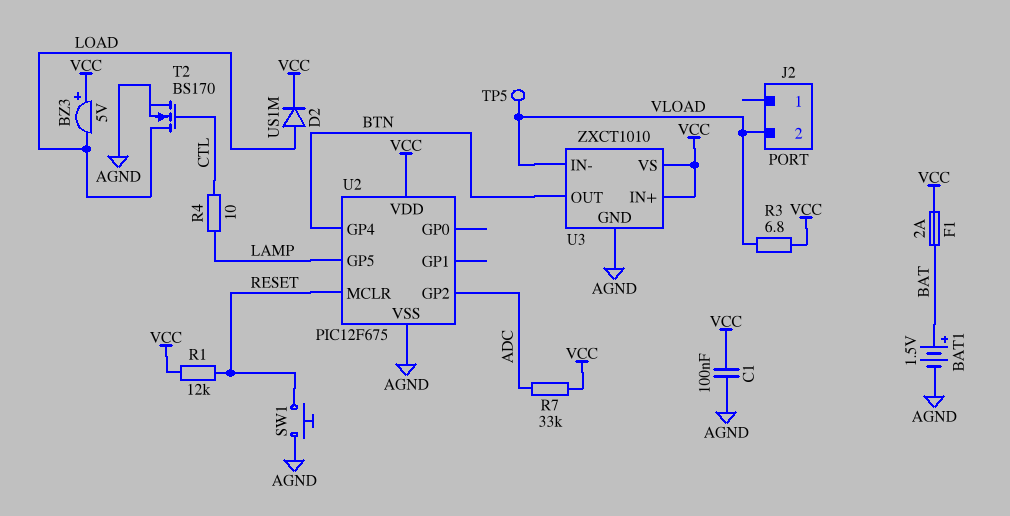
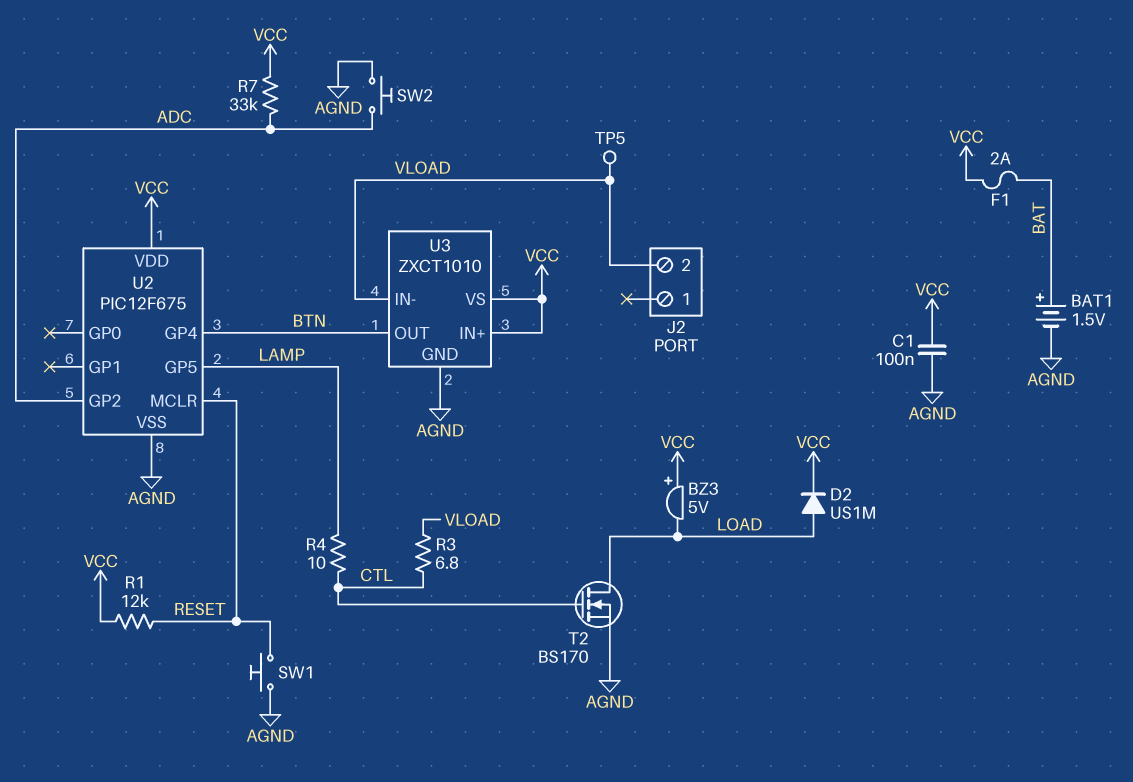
R3: 6.8 (VCC, VLOAD) -> 6.8 (CTL, VLOAD)
SW2: none -> button (ADC, AGND)

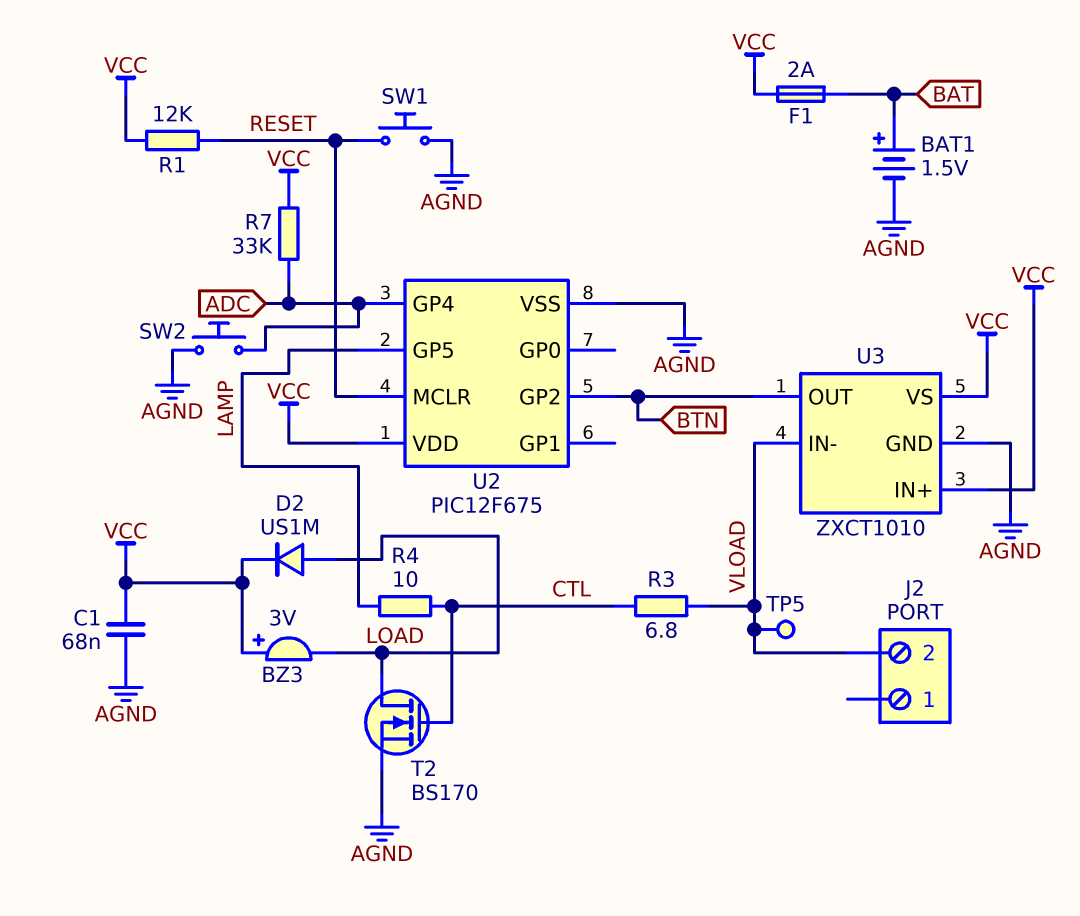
BZ3: buzzer 5V (plus VCC, minus LOAD) -> buzzer 3V (plus VCC, minus LOAD)
C1: 100nF (AGND, VCC) -> 68nF (AGND, VCC)
U2 pin GP2: ADC -> BTN
U2 pin GP4: BTN -> ADC

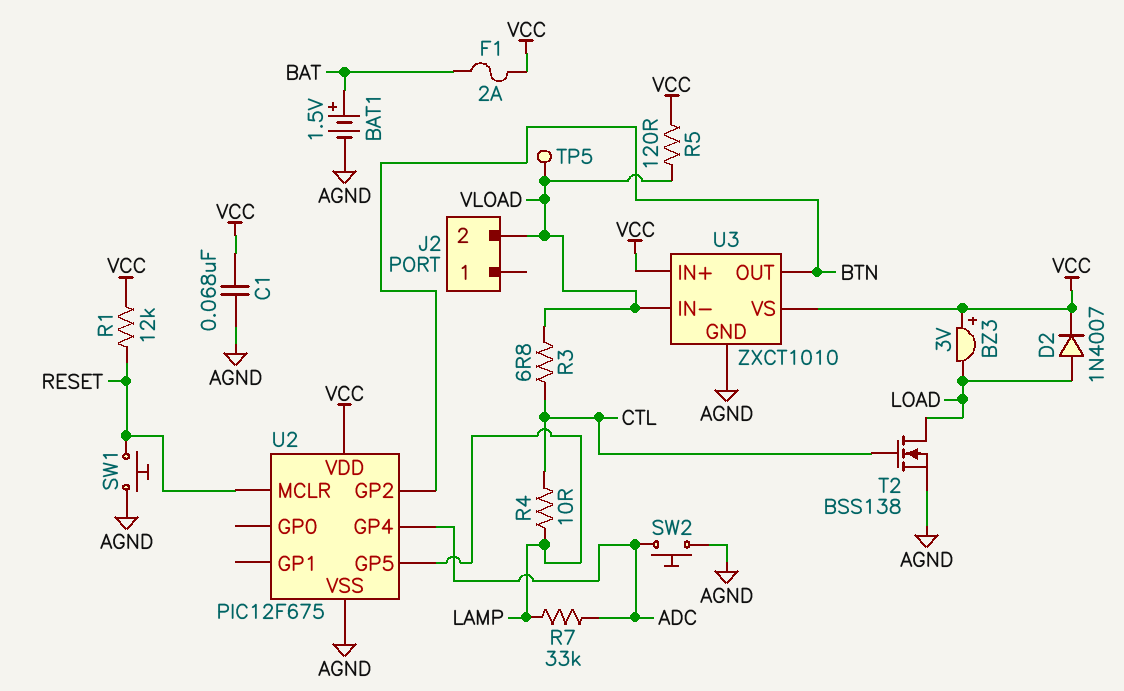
D2: diode US1M (A LOAD, K VCC) -> diode 1N4007 (A LOAD, K VCC)
R5: none -> 120 (VCC, VLOAD)
R7: 33k (ADC, VCC) -> 33k (ADC, LAMP)
T2: NMOS BS170 (G CTL, D LOAD, S AGND) -> NMOS BSS138 (G CTL, D LOAD, S AGND)

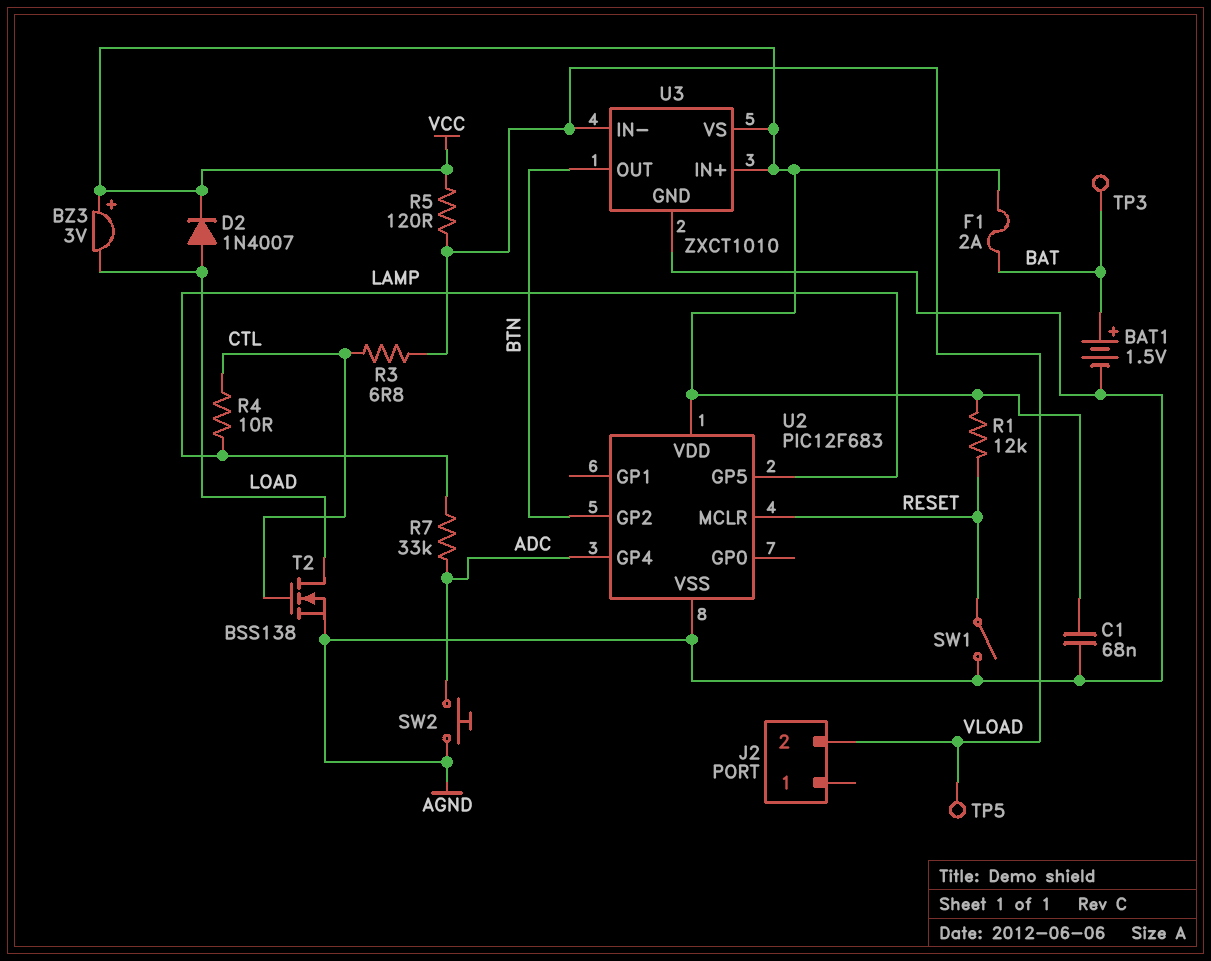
SW1: button (AGND, RESET) -> switch (AGND, RESET)
TP3: none -> test point (BAT)
U2: PIC12F675 -> PIC12F683

